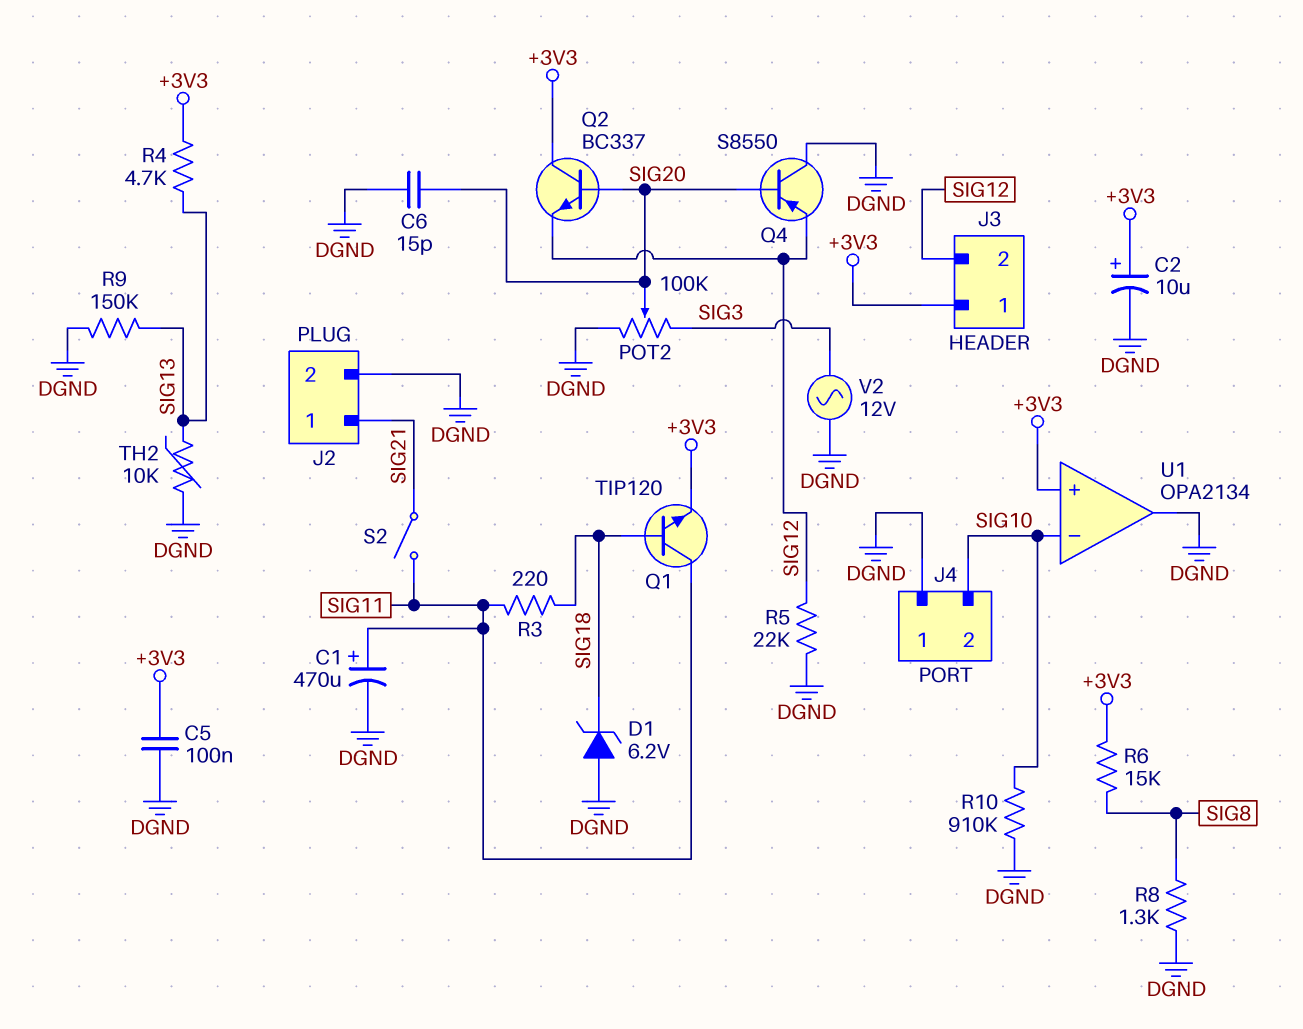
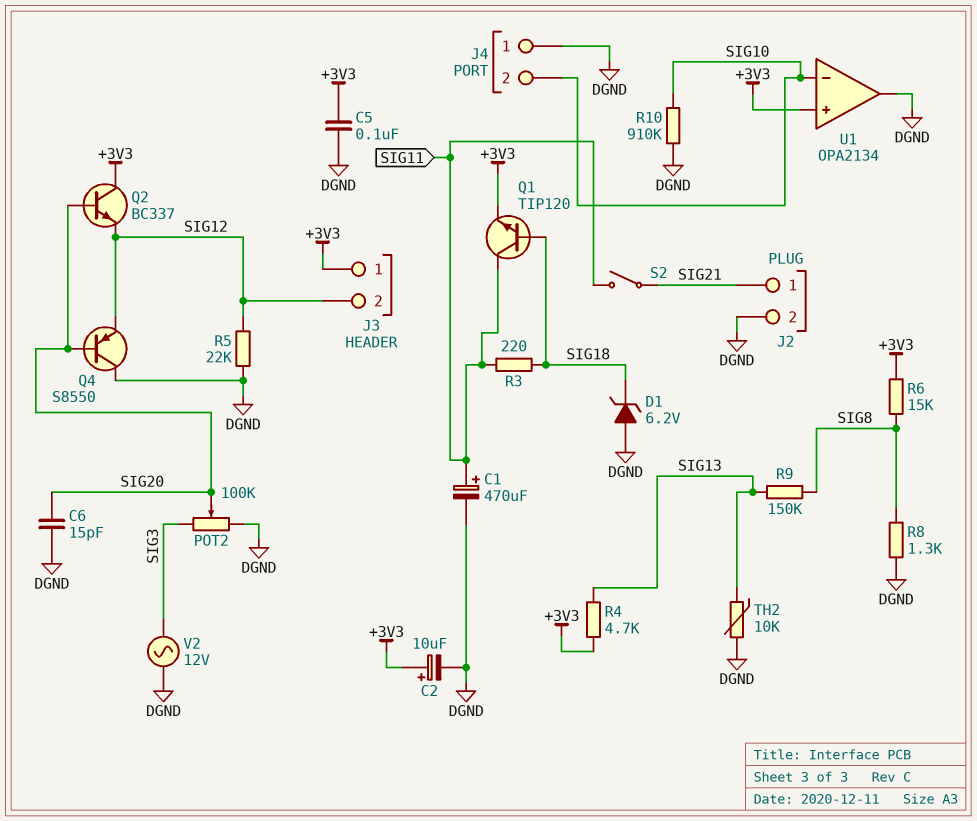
R9: 150k (DGND, SIG13) -> 150k (SIG8, SIG13)

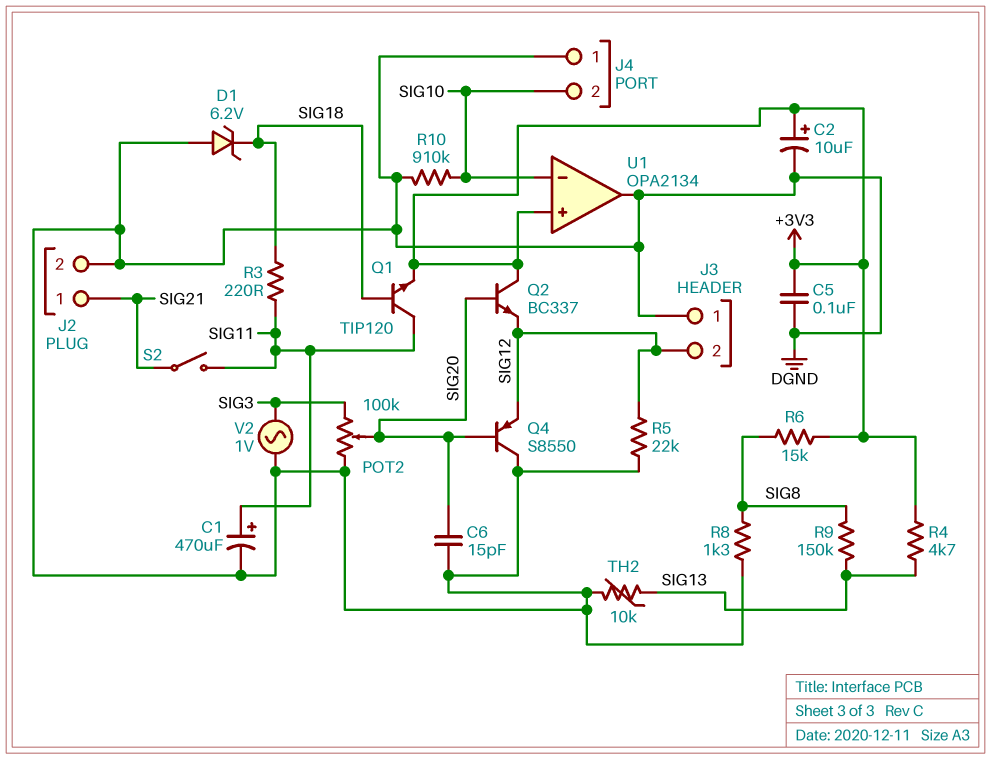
J3 pin 1: +3V3 -> DGND
V2: AC 12V (DGND, SIG3) -> AC 1V (DGND, SIG3)

